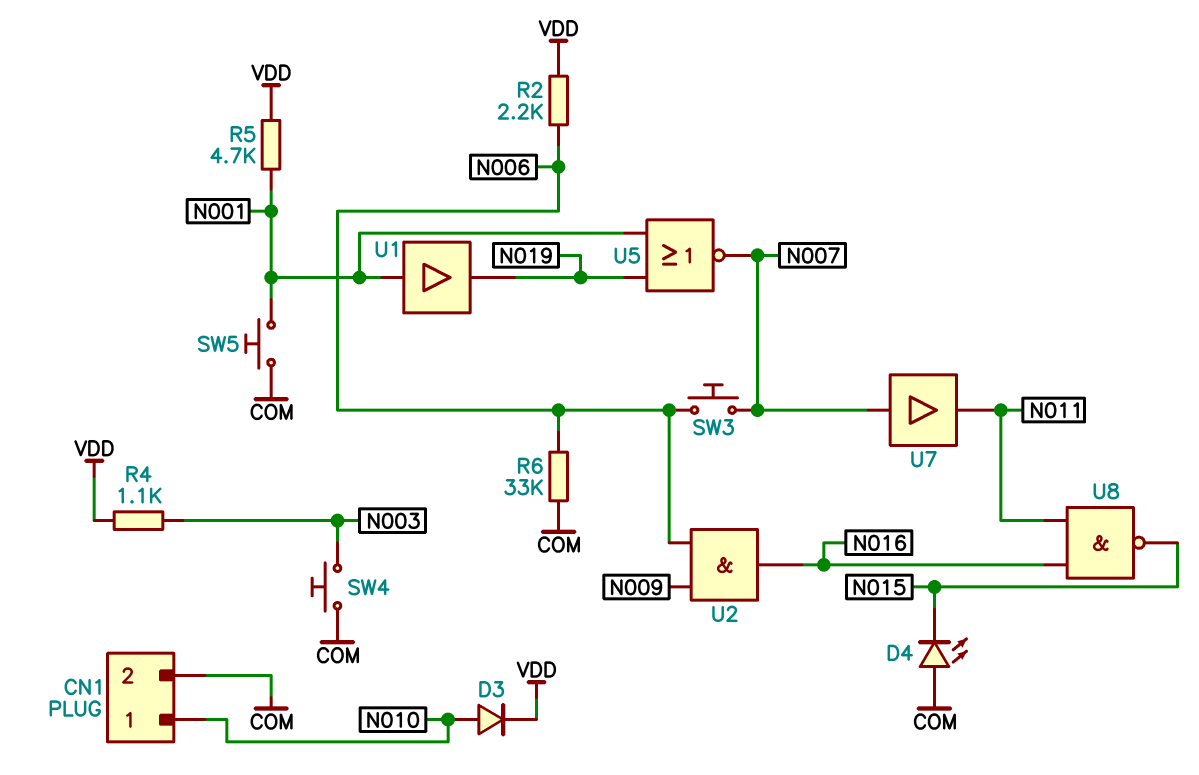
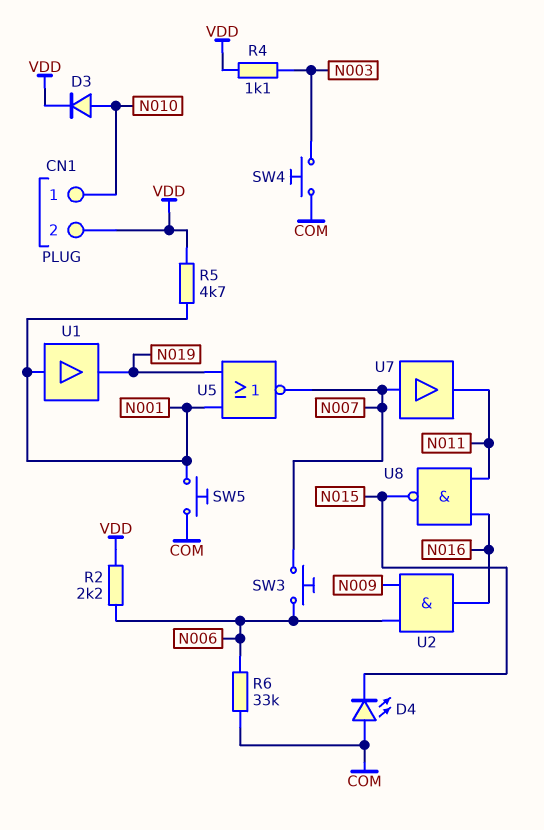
CN1 pin 2: COM -> VDD

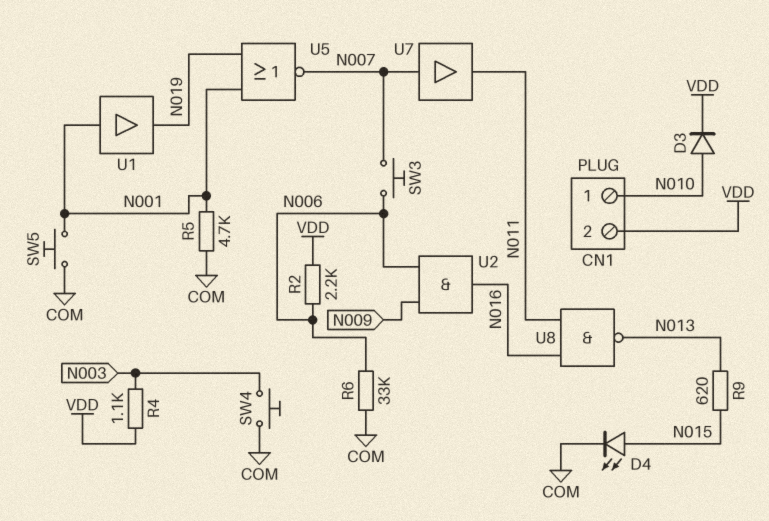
D4: LED (A COM, K N015) -> LED (A N015, K COM)
R5: 4.7k (N001, VDD) -> 4.7k (COM, N001)
R9: none -> 620 (N013, N015)
U8: NAND (in N011, in N016, out N015) -> NAND (in N011, in N016, out N013)

